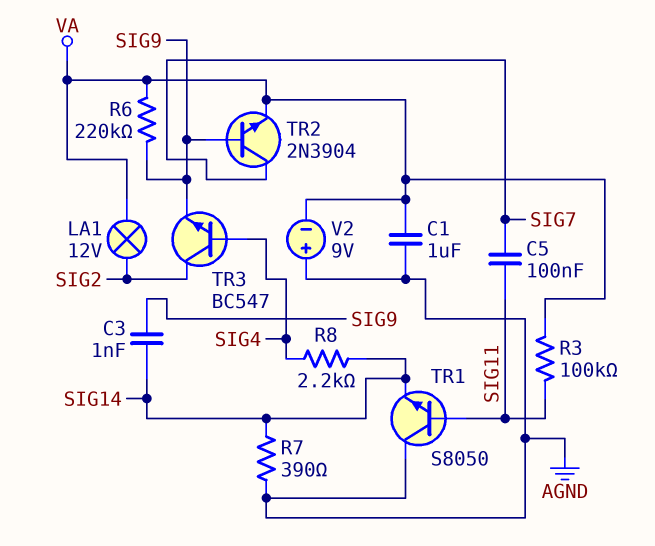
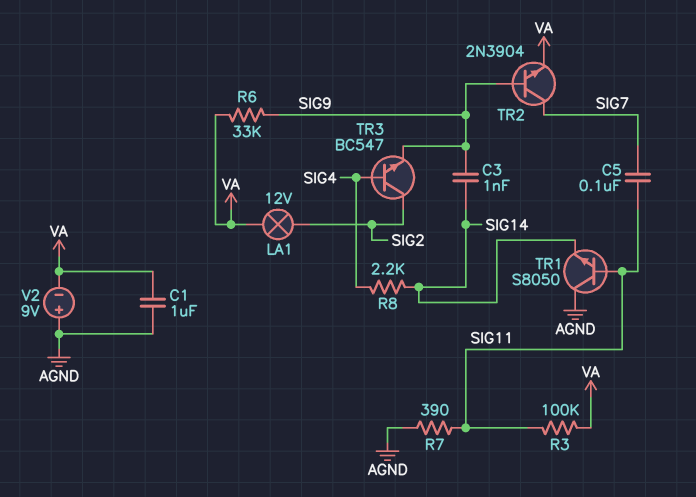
R6: 220k (SIG9, VA) -> 33k (SIG9, VA)
R7: 390 (AGND, SIG14) -> 390 (AGND, SIG11)

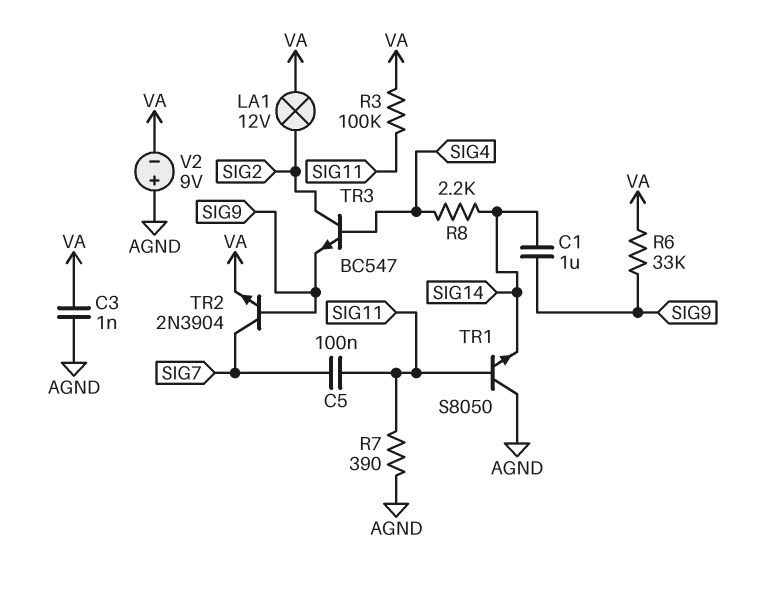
C1: 1uF (AGND, VA) -> 1uF (SIG9, SIG14)
C3: 1nF (SIG9, SIG14) -> 1nF (AGND, VA)

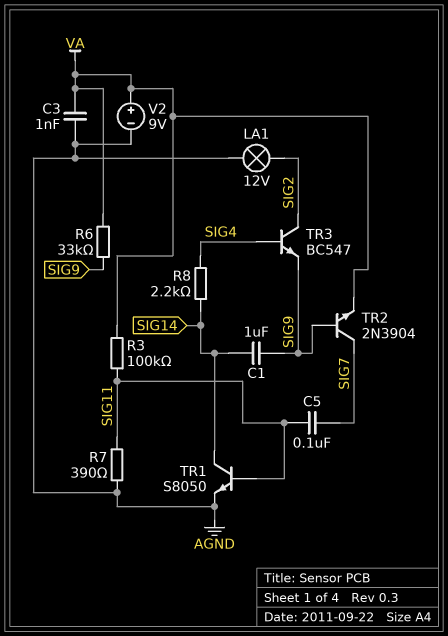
LA1: lamp 12V (SIG2, VA) -> lamp 12V (AGND, SIG2)
TR1: NPN S8050 (B SIG11, C AGND, E SIG14) -> NPN S8050 (B SIG11, C SIG14, E AGND)
V2: 9V (plus AGND, minus VA) -> 9V (plus VA, minus AGND)

